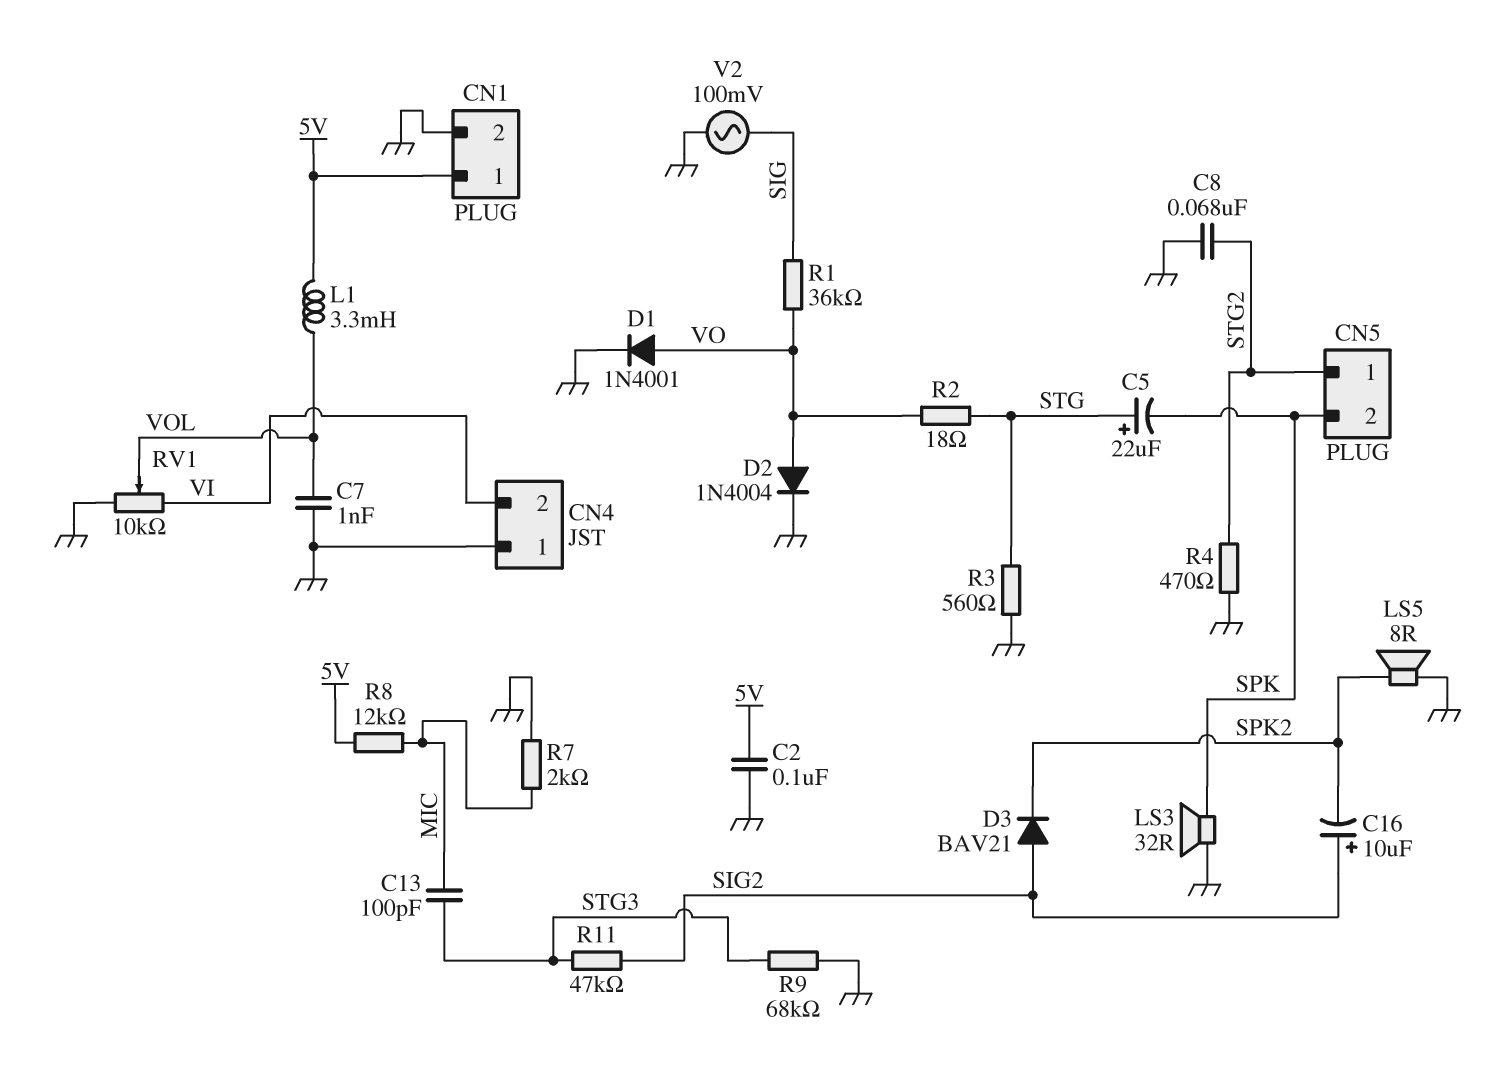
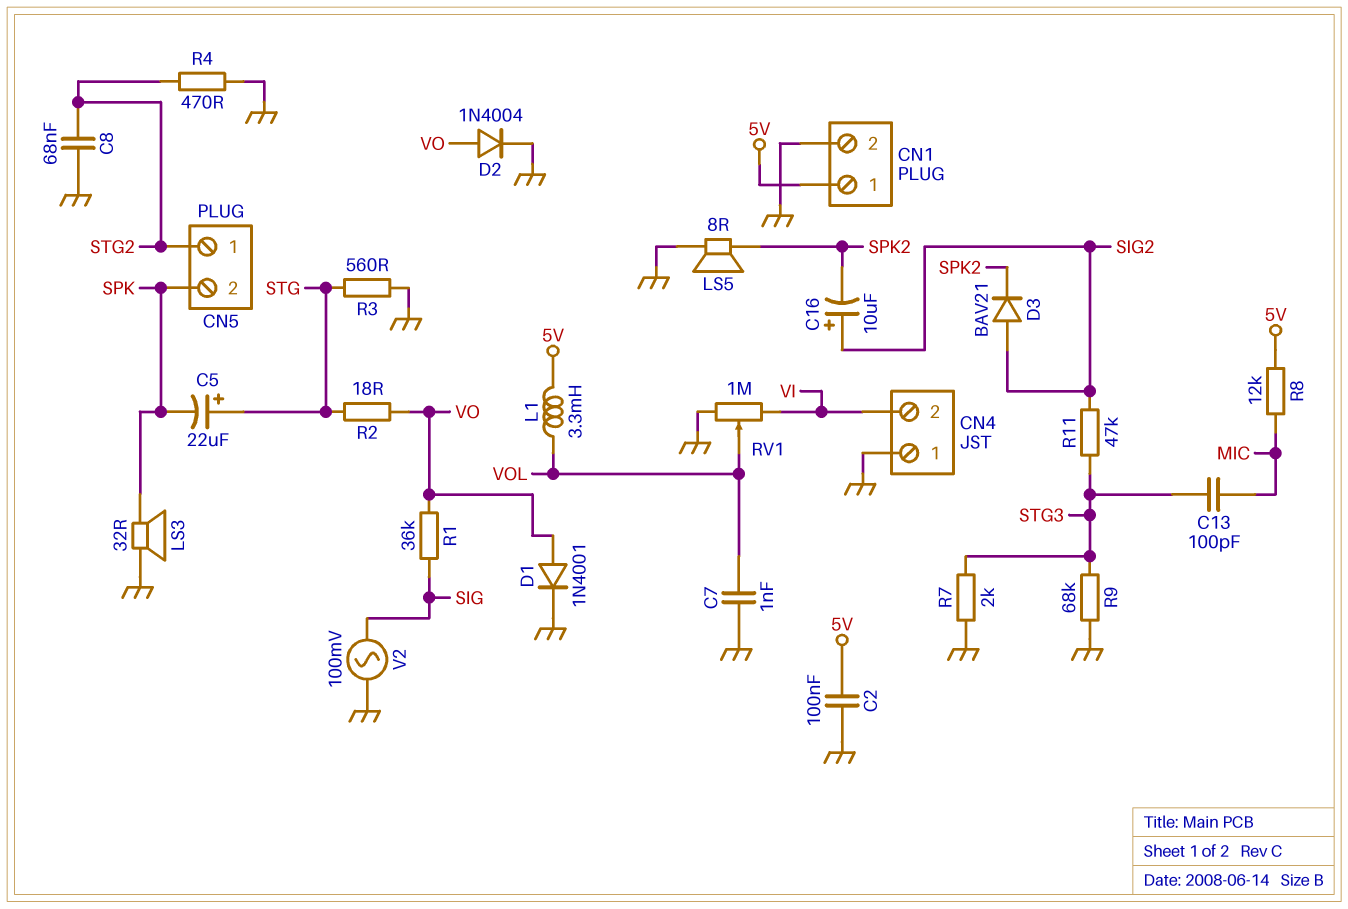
R7: 2k (GND, MIC) -> 2k (GND, STG3)
RV1: 10k (GND, VI, wiper VOL) -> 1M (GND, VI, wiper VOL)

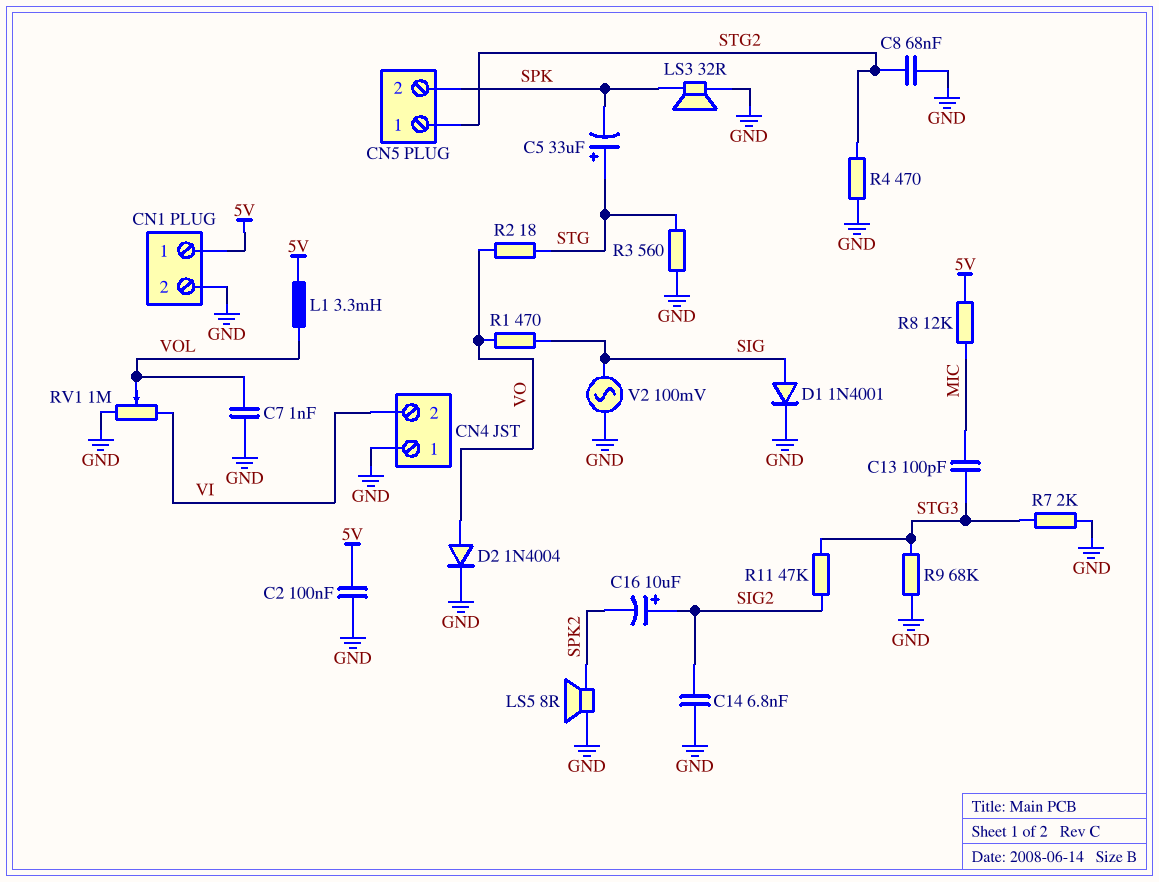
C5: 22uF (plus STG, minus SPK) -> 33uF (plus STG, minus SPK)
C14: none -> 6.8nF (GND, SIG2)
D1: diode 1N4001 (A VO, K GND) -> diode 1N4001 (A SIG, K GND)
D3: diode BAV21 (A SIG2, K SPK2) -> none
R1: 36k (SIG, VO) -> 470 (SIG, VO)

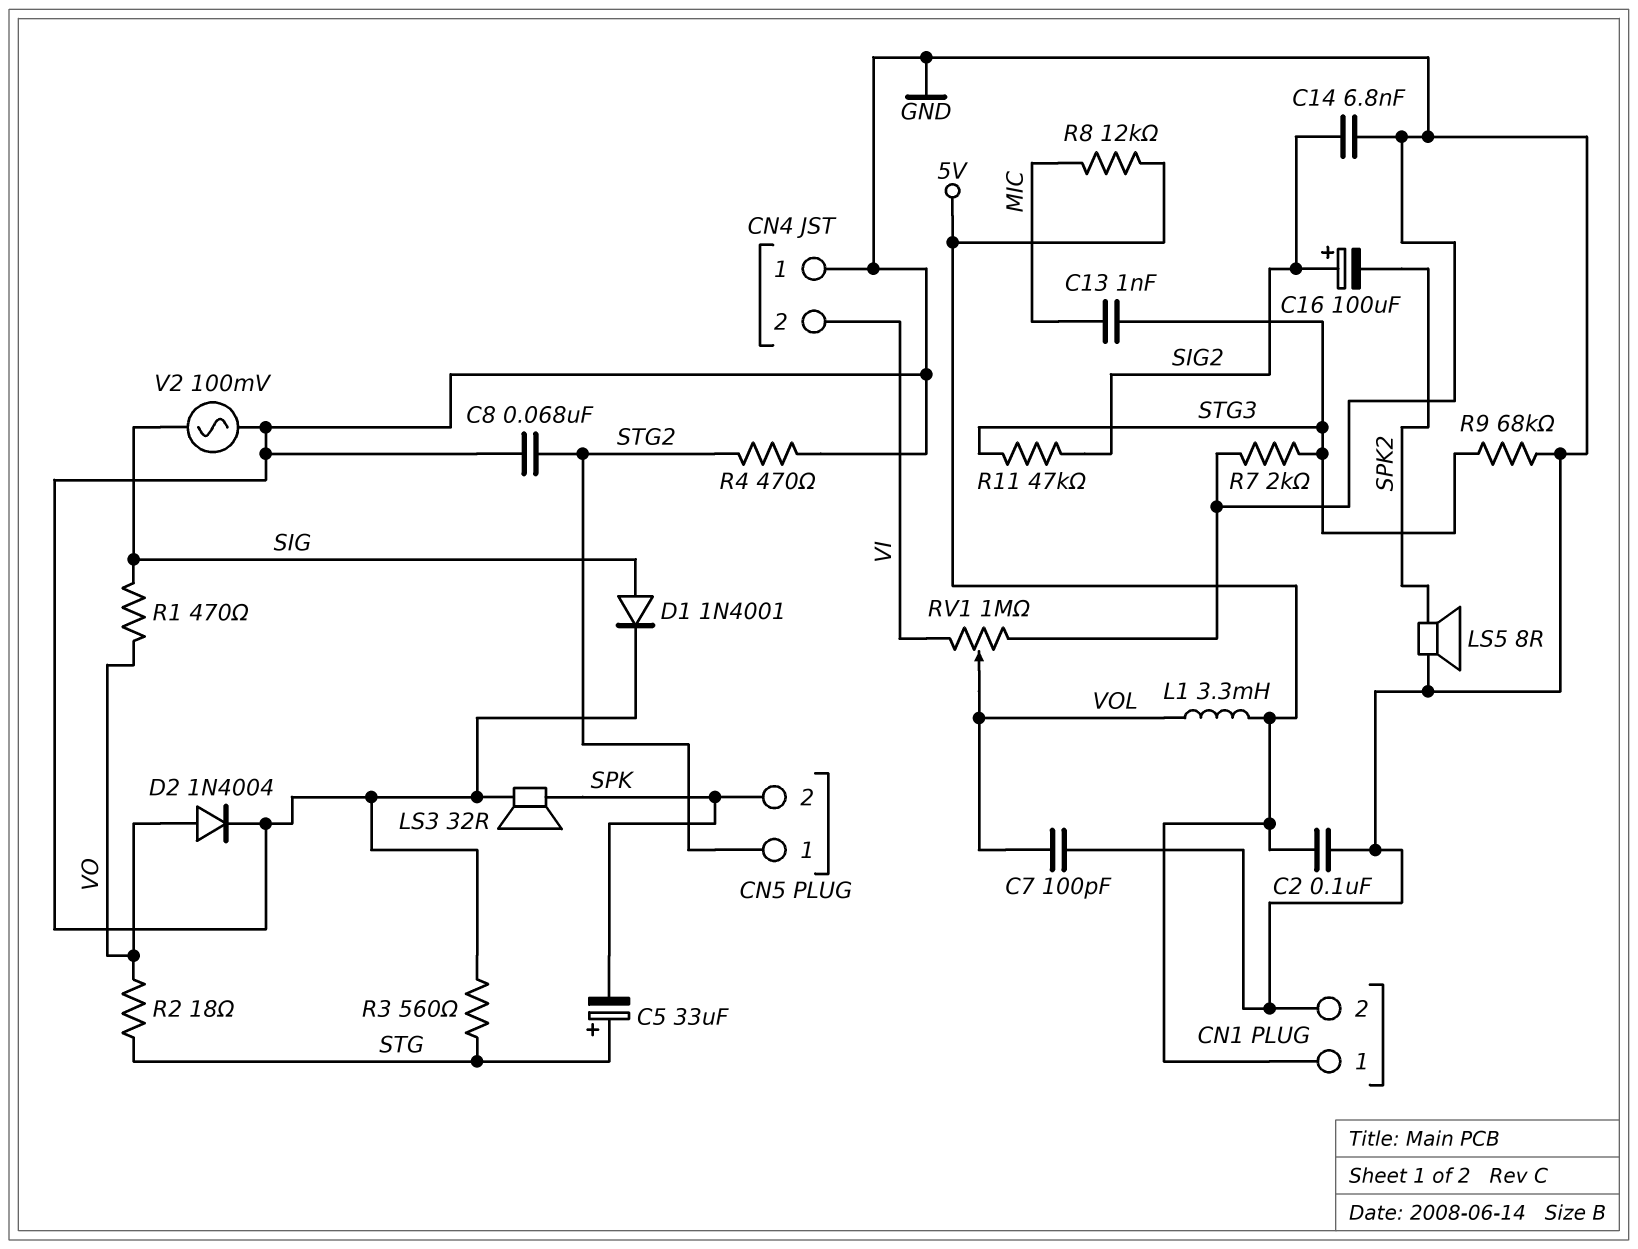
C7: 1nF (GND, VOL) -> 100pF (GND, VOL)
C13: 100pF (MIC, STG3) -> 1nF (MIC, STG3)
C16: 10uF (plus SIG2, minus SPK2) -> 100uF (plus SIG2, minus SPK2)

